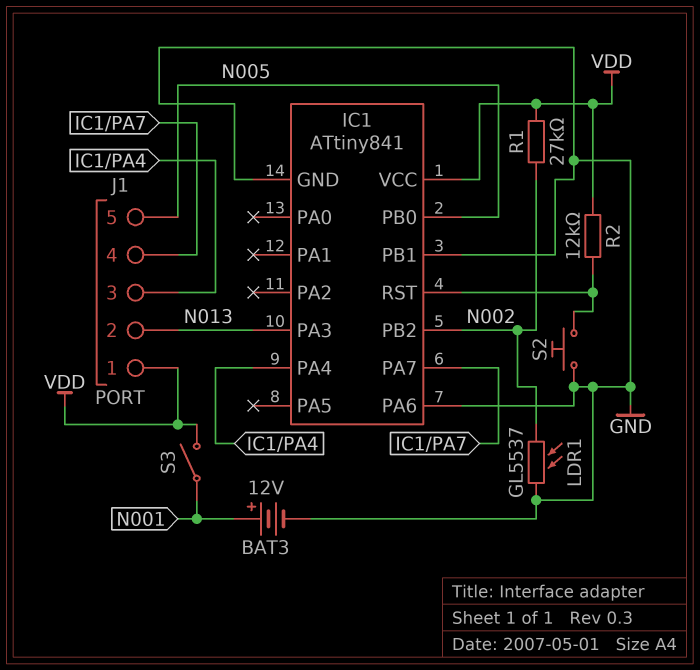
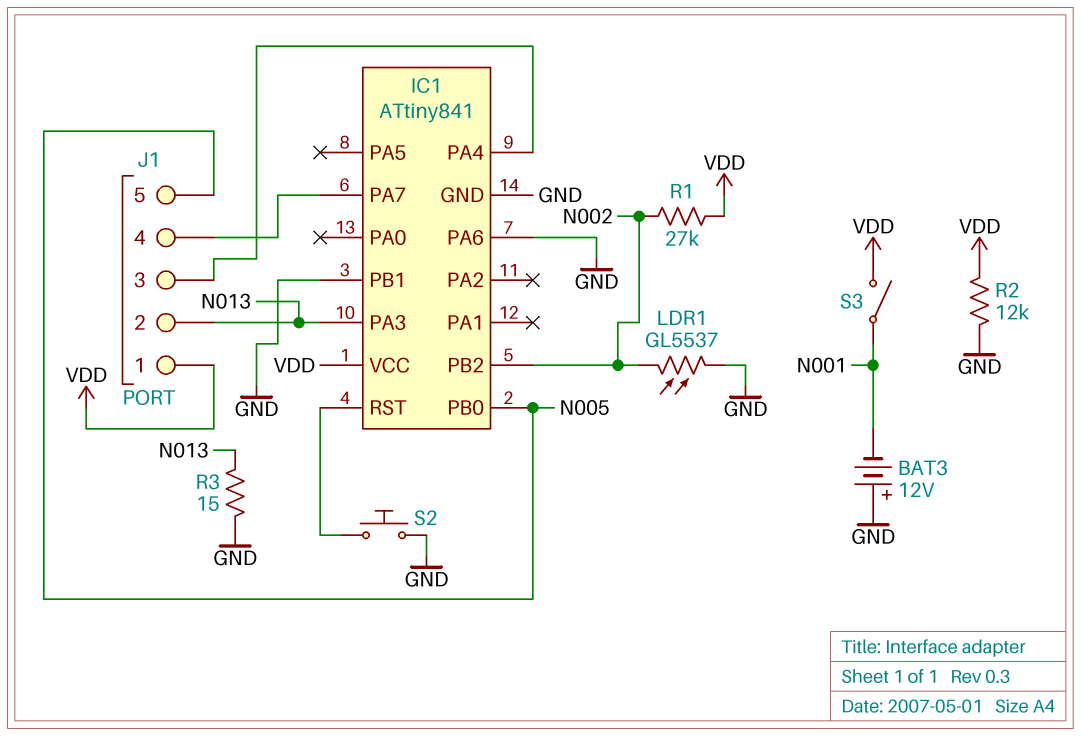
BAT3: 12V (plus N001, minus GND) -> 12V (plus GND, minus N001)
R2: 12k (IC1/RST, VDD) -> 12k (GND, VDD)
R3: none -> 15 (GND, N013)

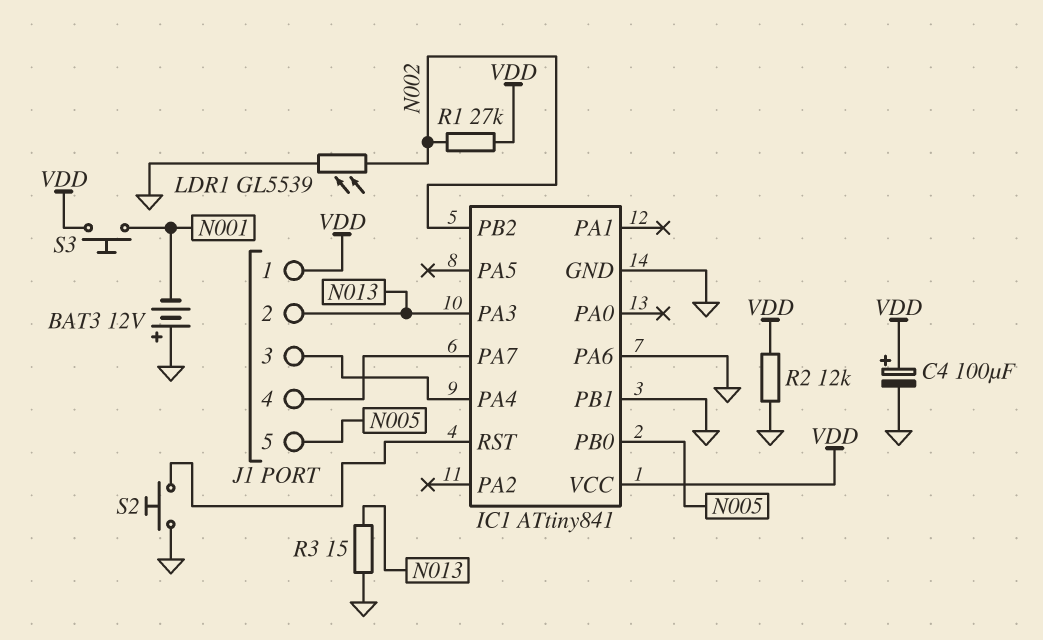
C4: none -> 100uF (plus VDD, minus GND)
LDR1: GL5537 (GND, N002) -> GL5539 (GND, N002)
S3: switch (N001, VDD) -> button (N001, VDD)

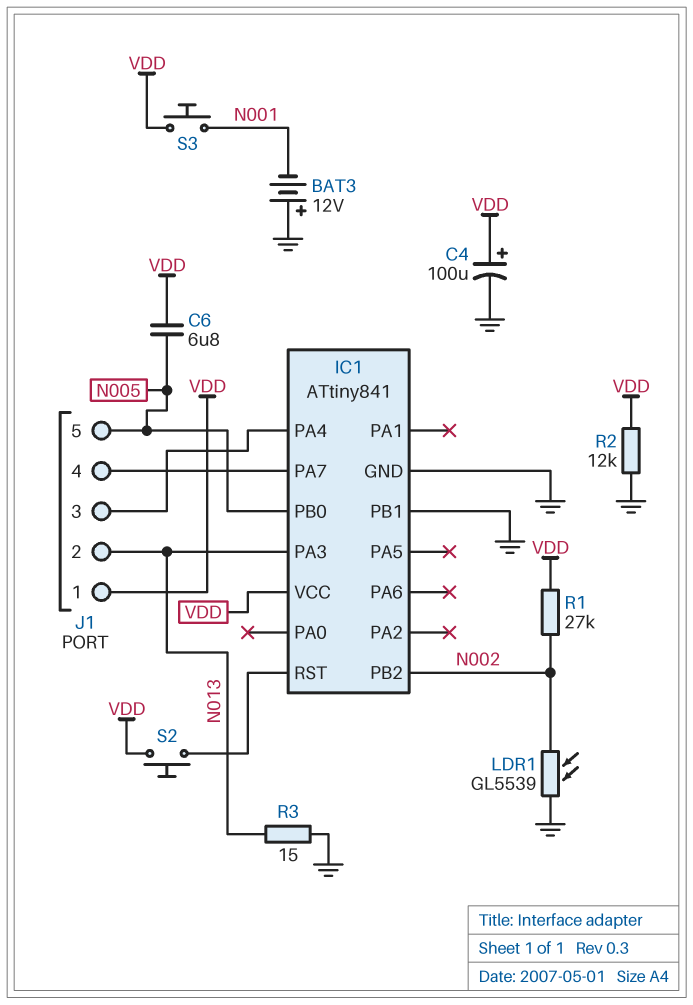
C6: none -> 6.8uF (N005, VDD)
IC1 pin PA6: GND -> none
S2: button (GND, IC1/RST) -> button (IC1/RST, VDD)

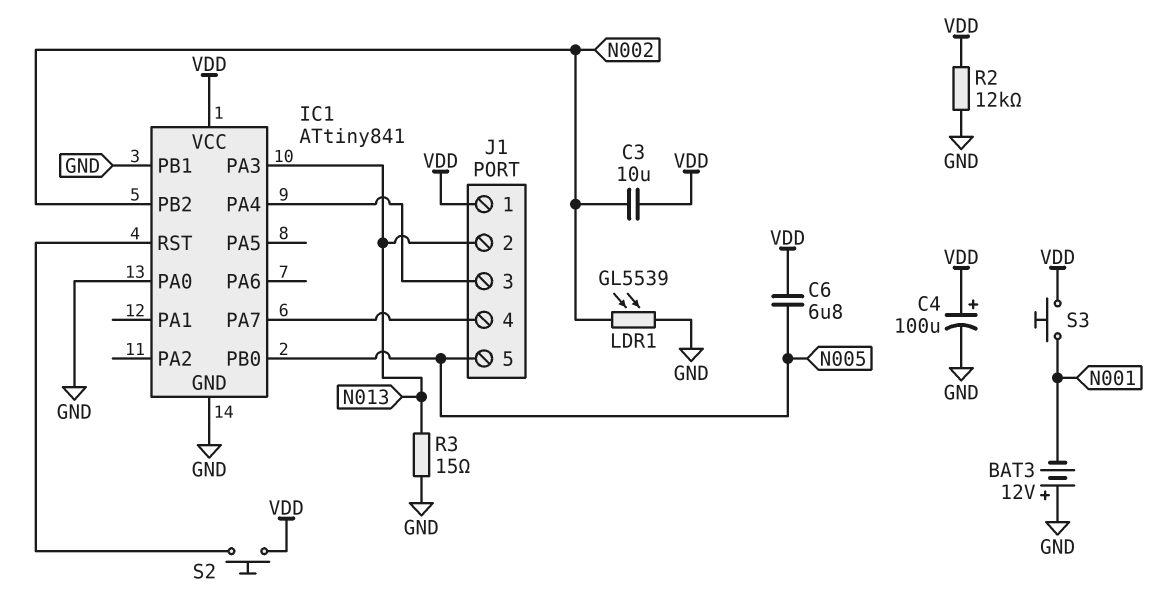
C3: none -> 10uF (N002, VDD)
IC1 pin PA0: none -> GND
R1: 27k (N002, VDD) -> none

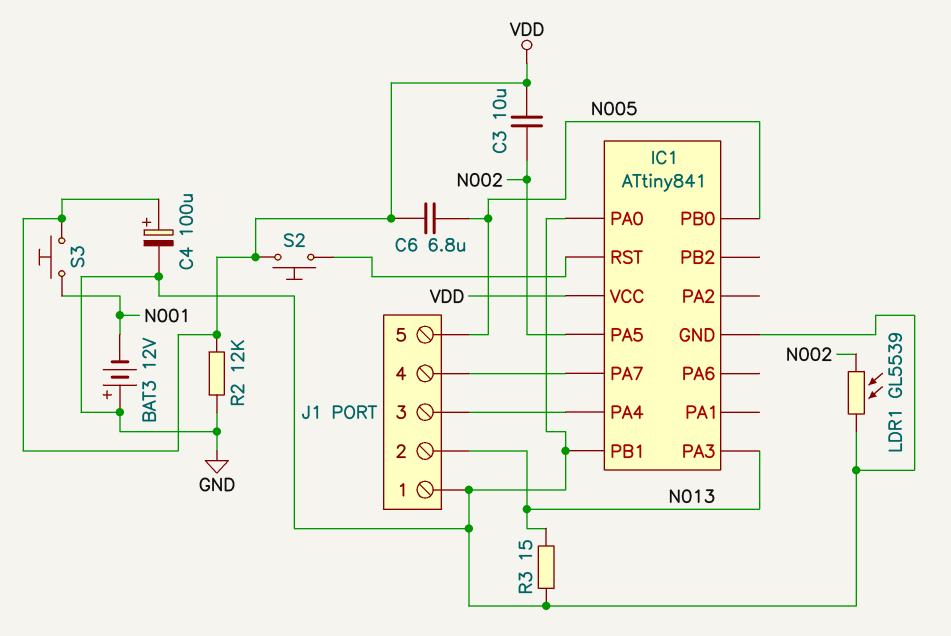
IC1 pin PA5: none -> N002
IC1 pin PB2: N002 -> none
J1 pin 1: VDD -> GND

